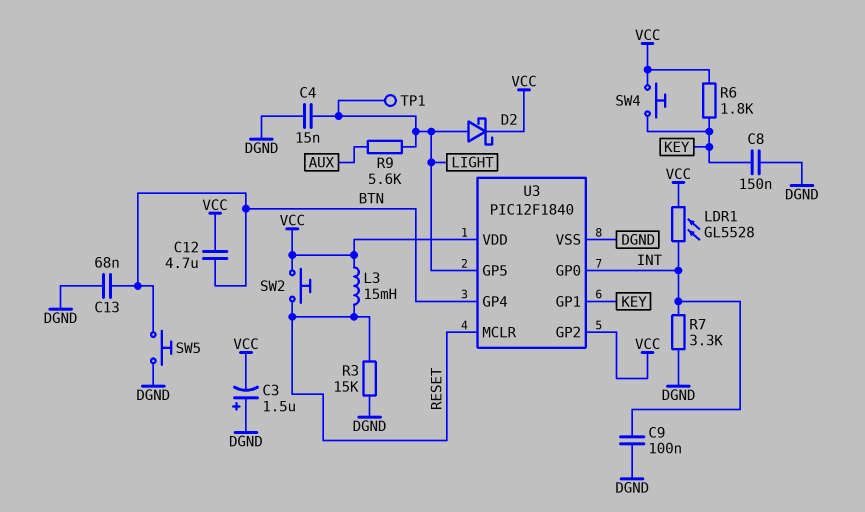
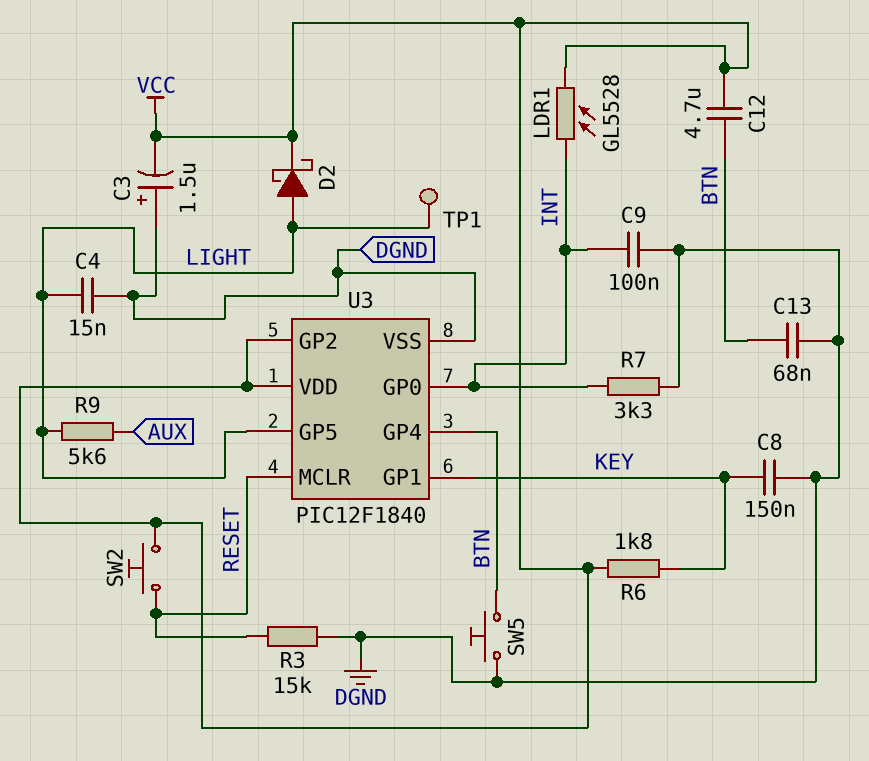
L3: 15mH (RESET, VCC) -> none
SW4: button (KEY, VCC) -> none

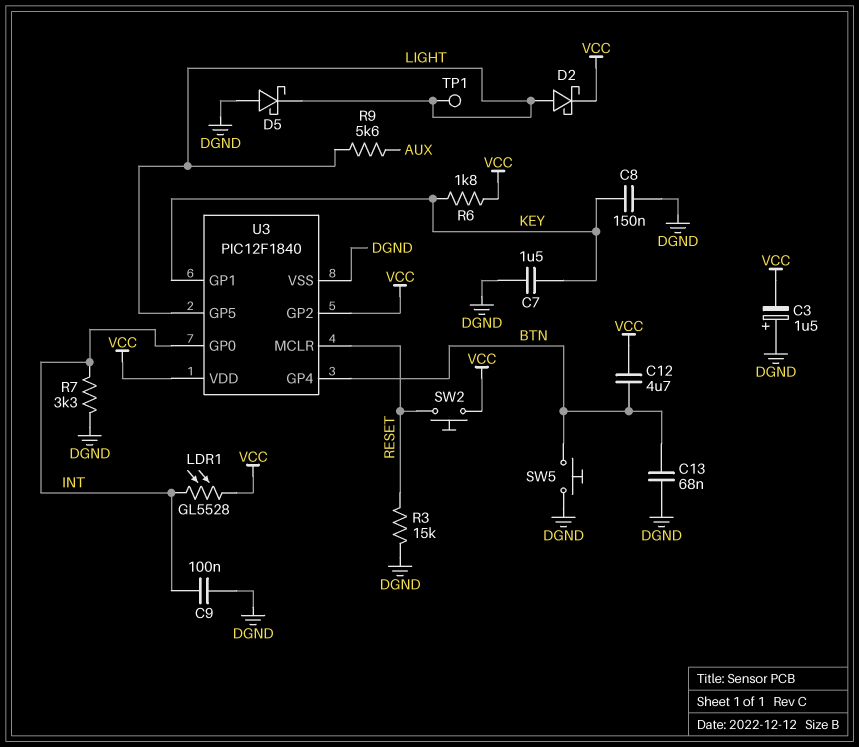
C4: 15nF (DGND, LIGHT) -> none
C7: none -> 1.5uF (DGND, KEY)
D5: none -> schottky (A DGND, K LIGHT)

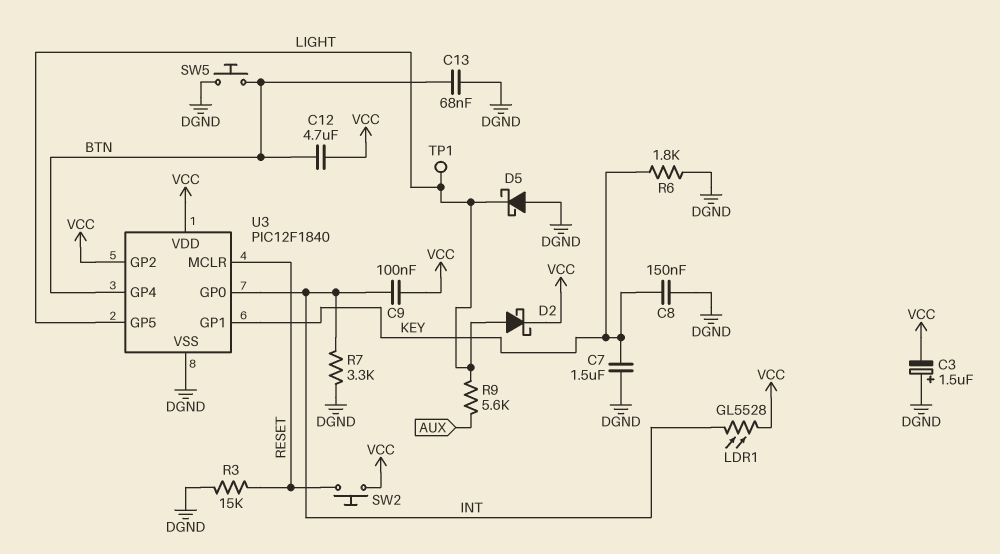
C9: 100nF (DGND, INT) -> 100nF (INT, VCC)
R6: 1.8k (KEY, VCC) -> 1.8k (DGND, KEY)

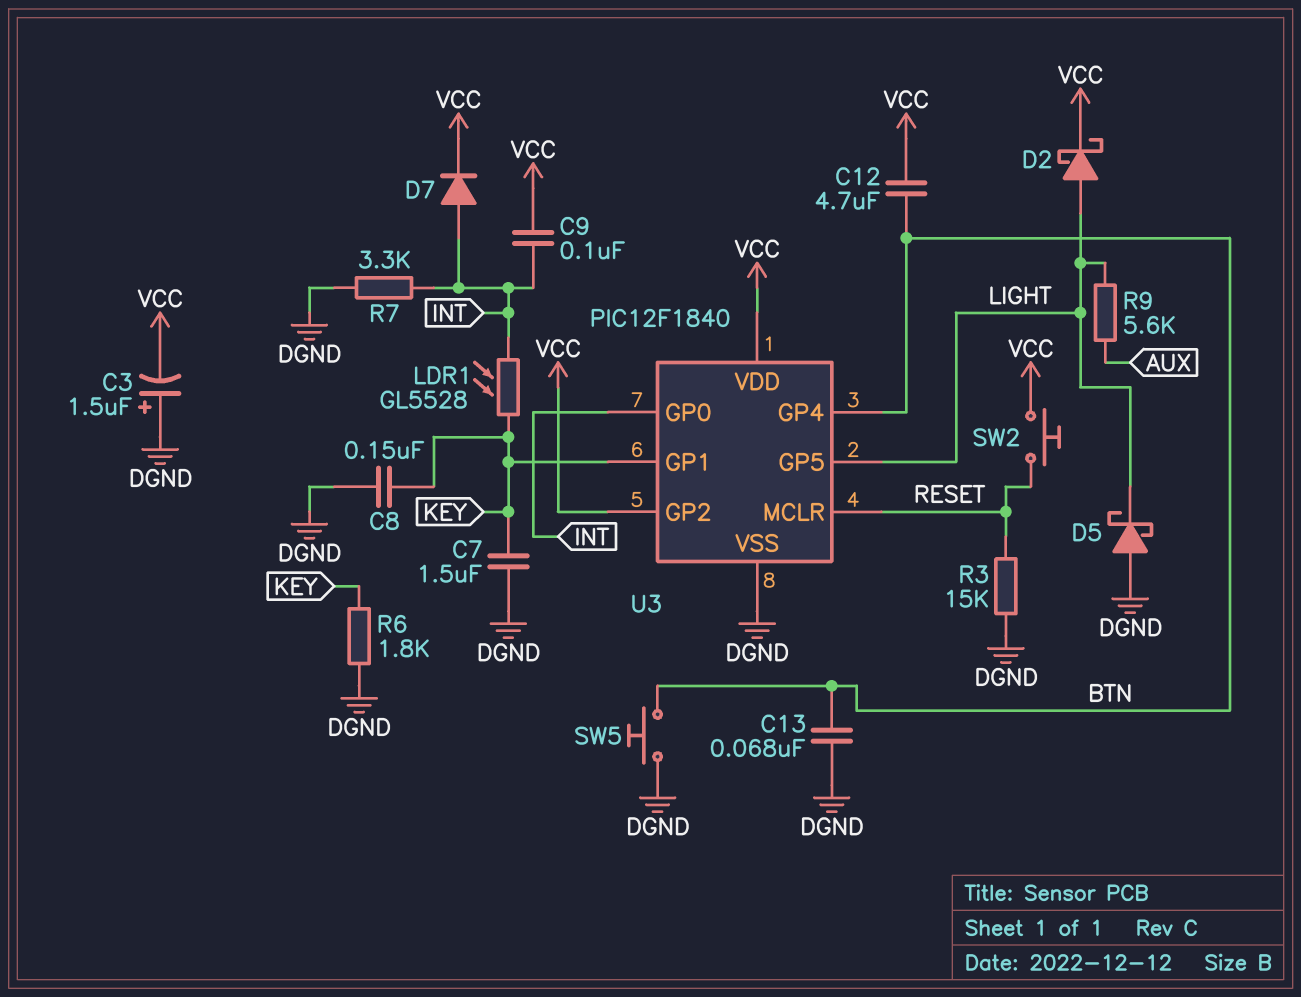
D7: none -> diode (A INT, K VCC)
LDR1: GL5528 (INT, VCC) -> GL5528 (INT, KEY)
TP1: test point (LIGHT) -> none

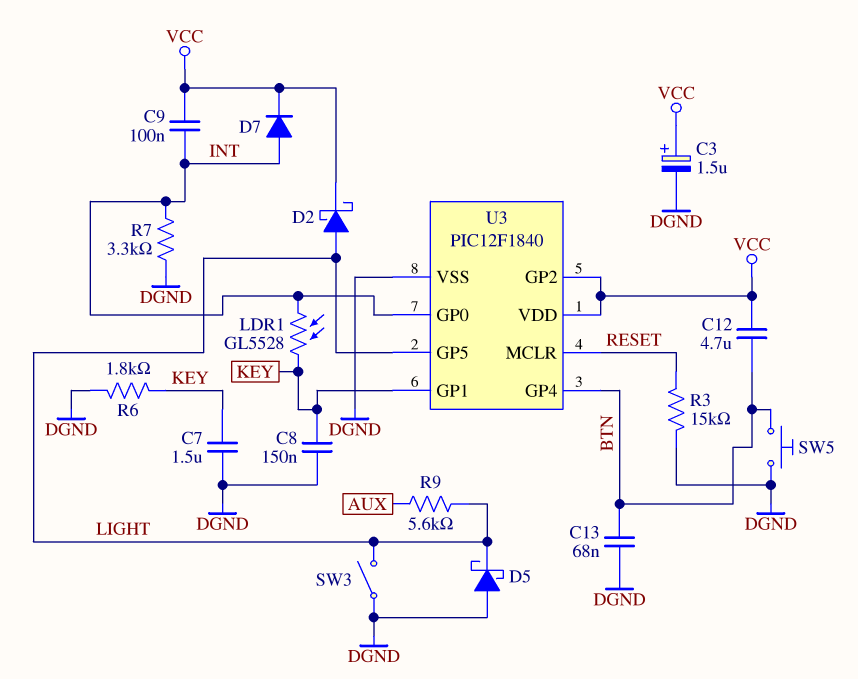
C3: 1.5uF (plus DGND, minus VCC) -> 1.5uF (plus VCC, minus DGND)
SW2: button (RESET, VCC) -> none
SW3: none -> switch (DGND, LIGHT)

